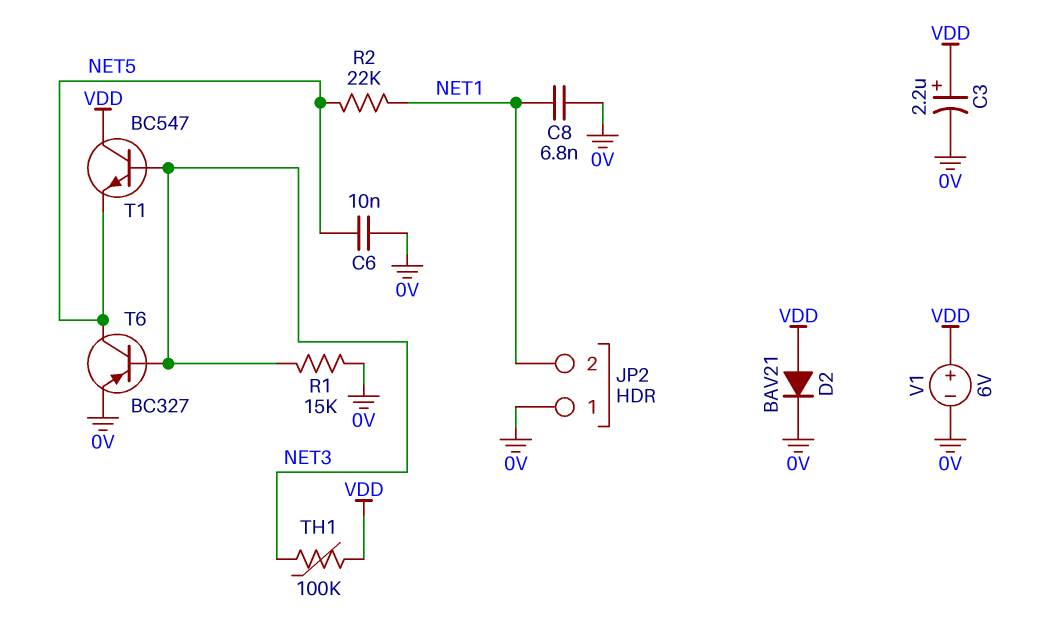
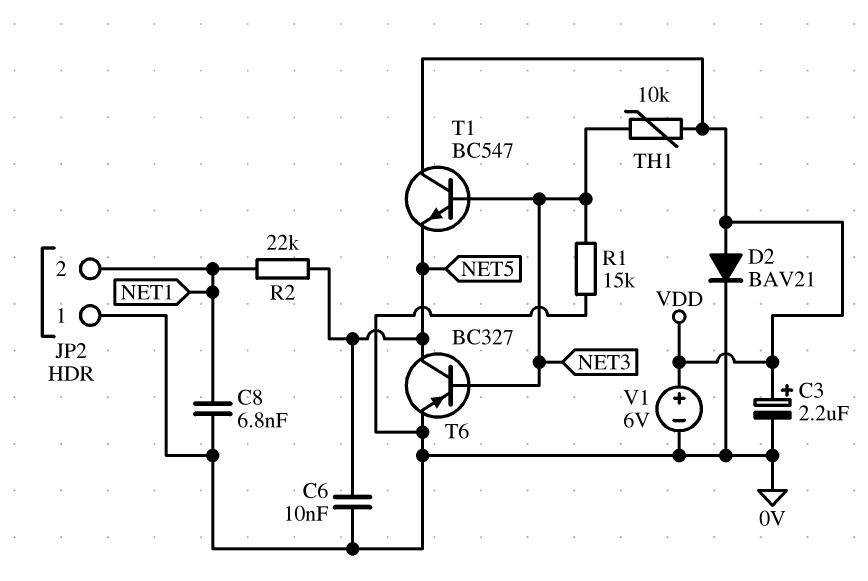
TH1: 100k (NET3, VDD) -> 10k (NET3, VDD)

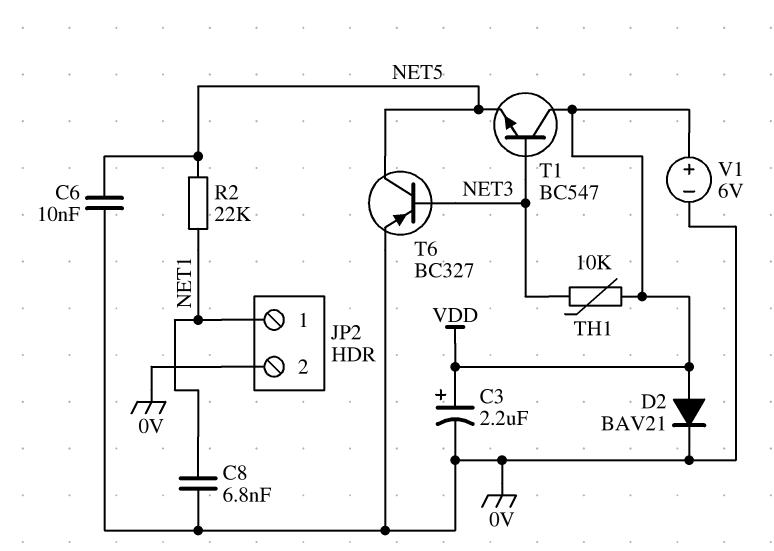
JP2 pin 1: 0V -> NET1
JP2 pin 2: NET1 -> 0V
R1: 15k (0V, NET3) -> none

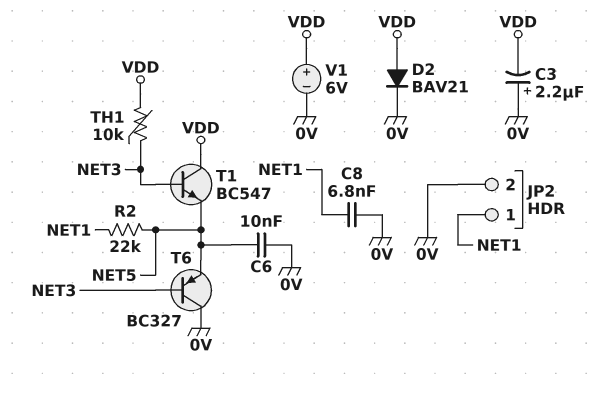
C3: 2.2uF (plus VDD, minus 0V) -> 2.2uF (plus 0V, minus VDD)
T6: PNP BC327 (B NET3, C NET5, E 0V) -> PNP BC327 (B NET3, C 0V, E NET5)

